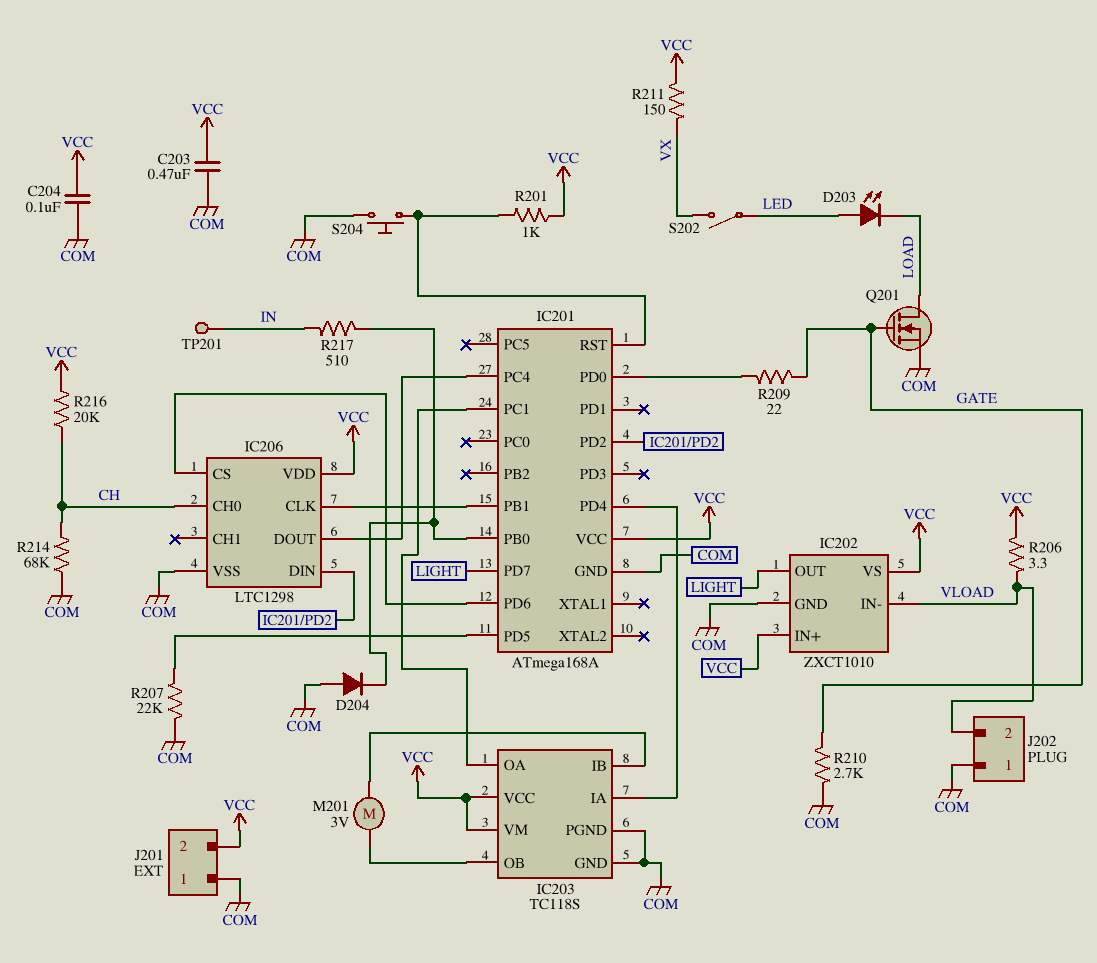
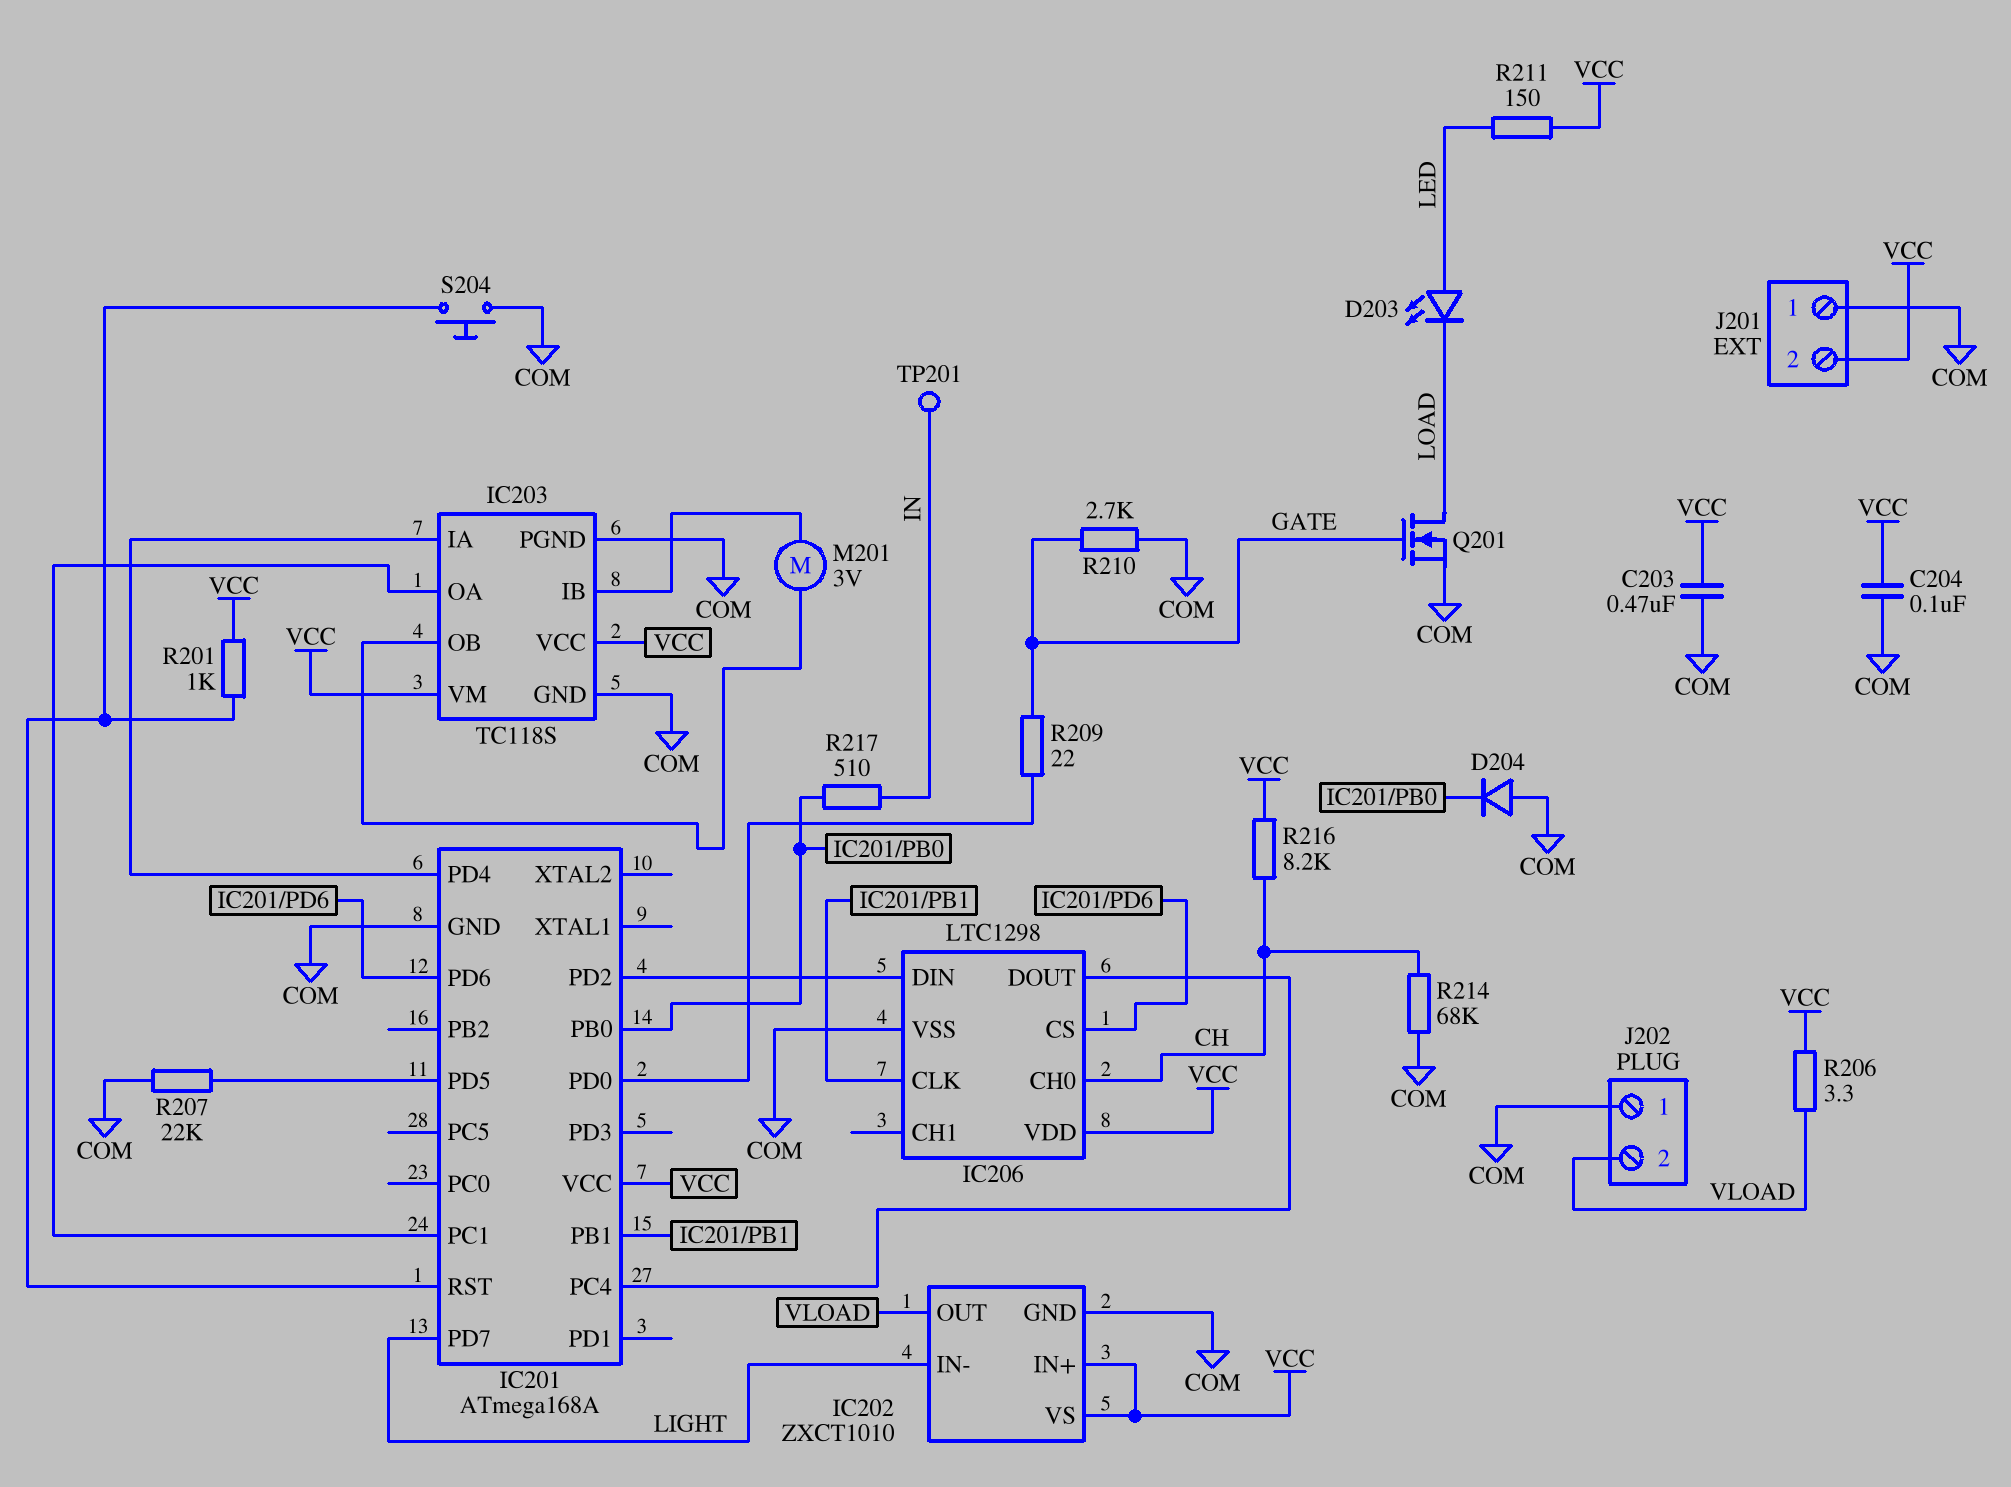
IC202 pin IN-: VLOAD -> LIGHT
IC202 pin OUT: LIGHT -> VLOAD
R211: 150 (VCC, VX) -> 150 (LED, VCC)
R216: 20k (CH, VCC) -> 8.2k (CH, VCC)
S202: switch (LED, VX) -> none

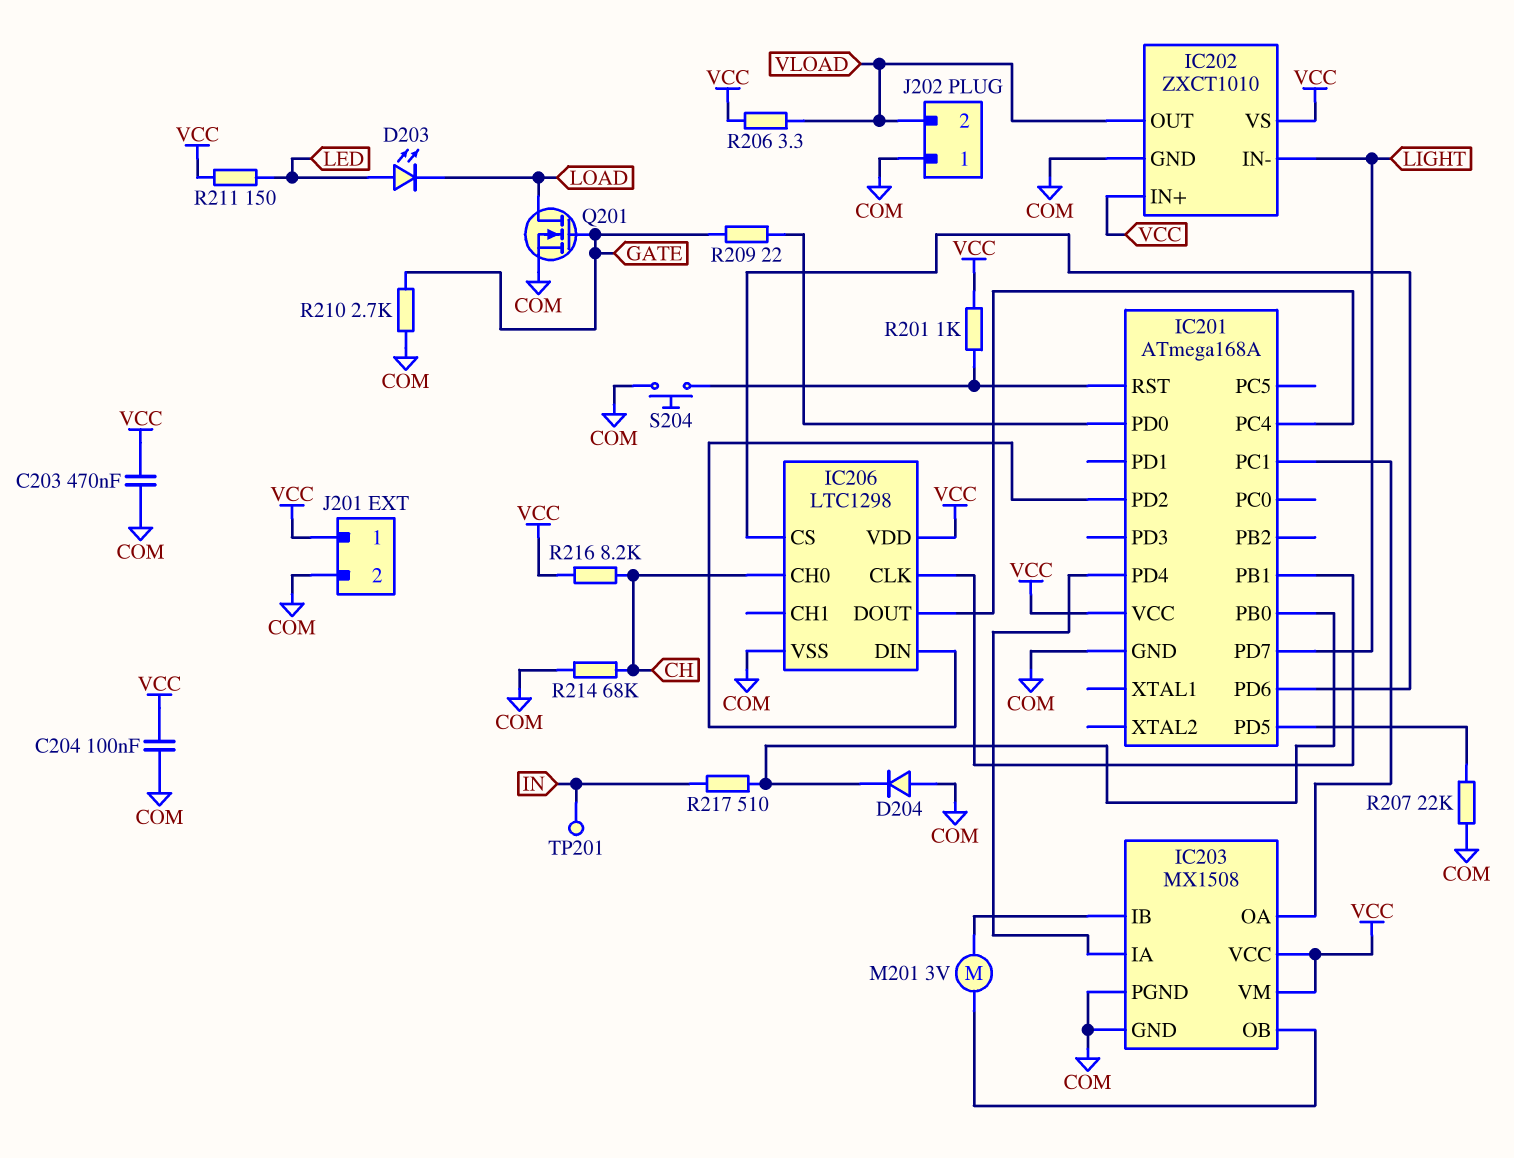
IC203: TC118S -> MX1508
J201 pin 1: COM -> VCC
J201 pin 2: VCC -> COM

